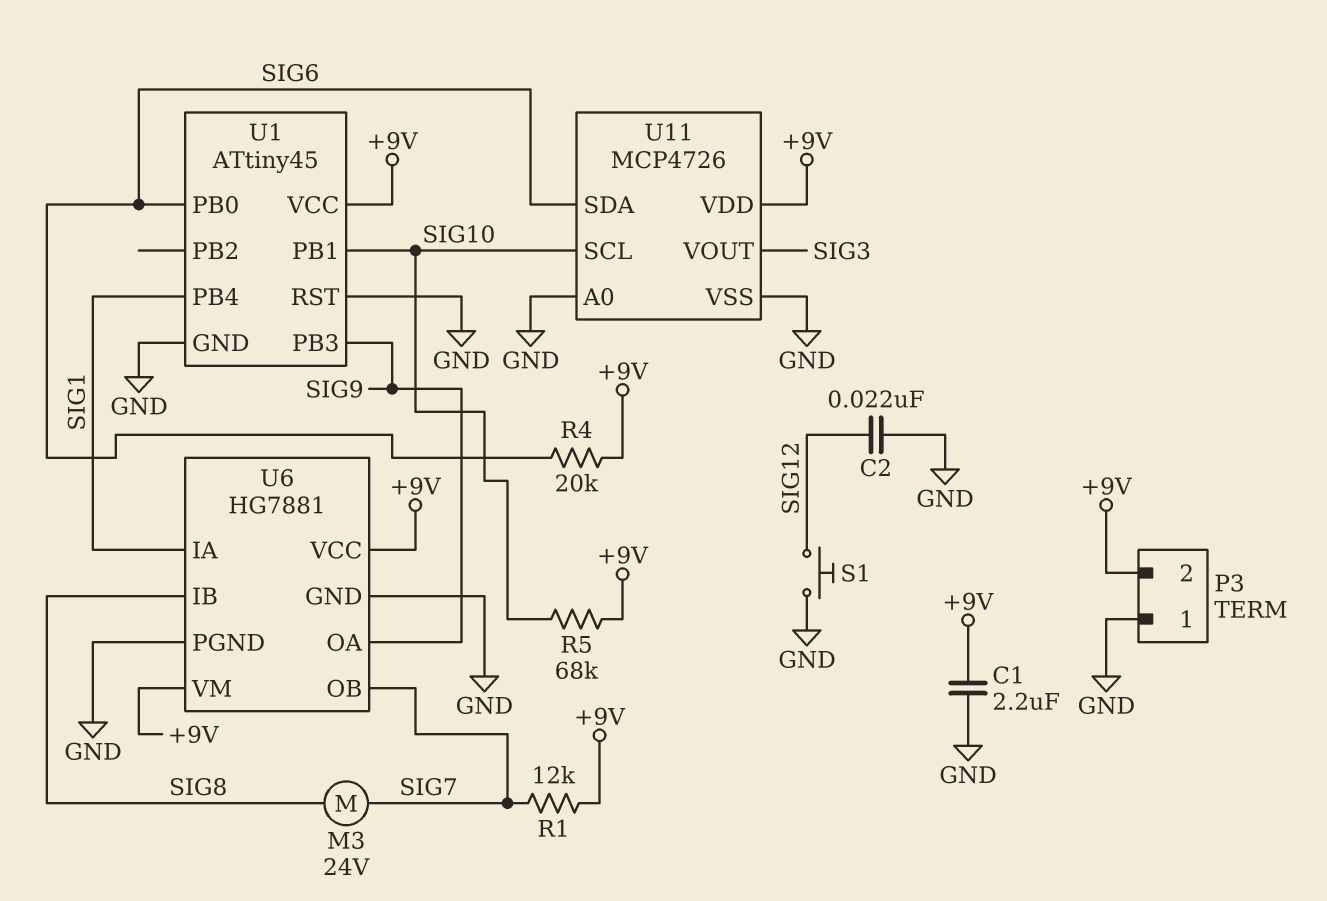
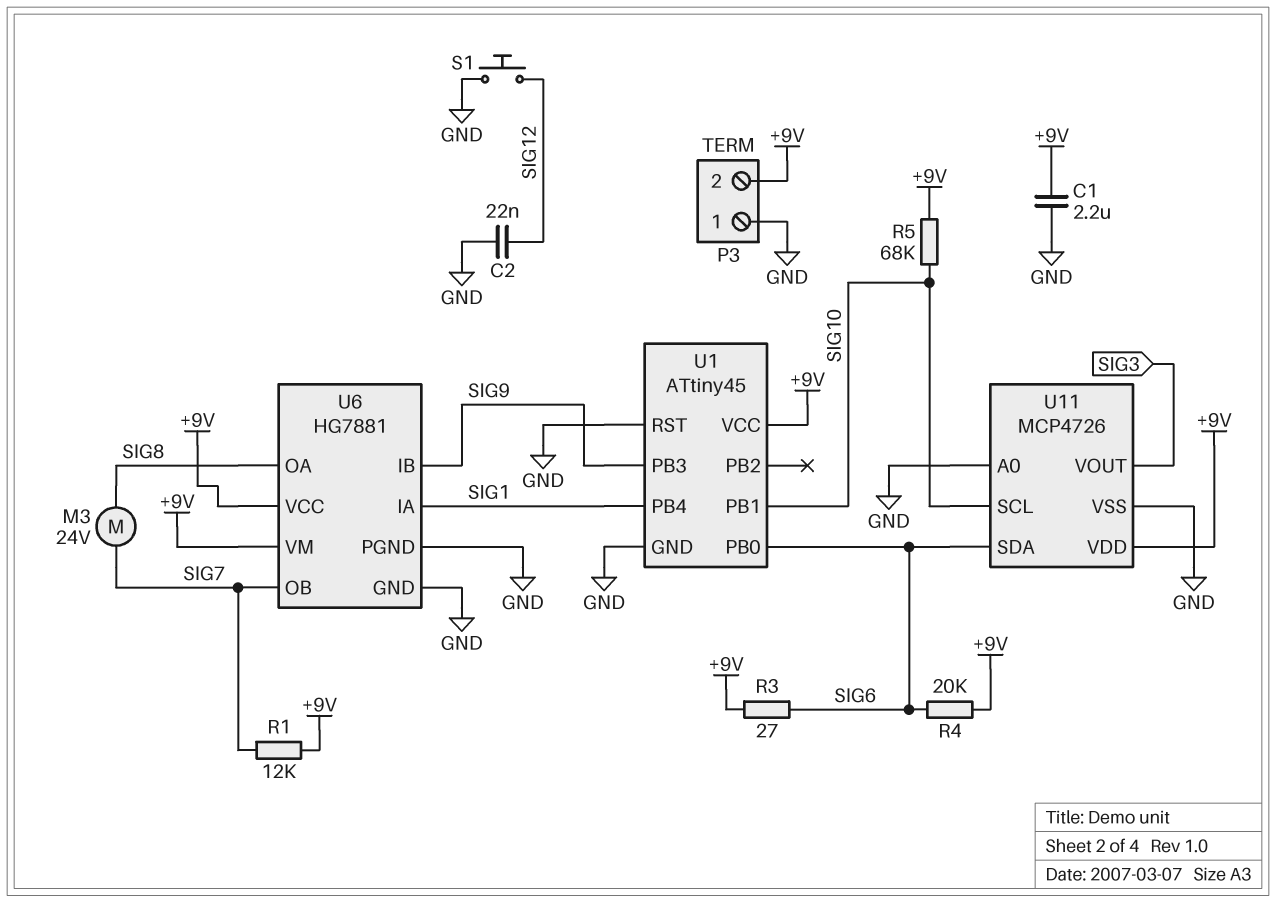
R3: none -> 27 (+9V, SIG6)
U6 pin IB: SIG8 -> SIG9
U6 pin OA: SIG9 -> SIG8

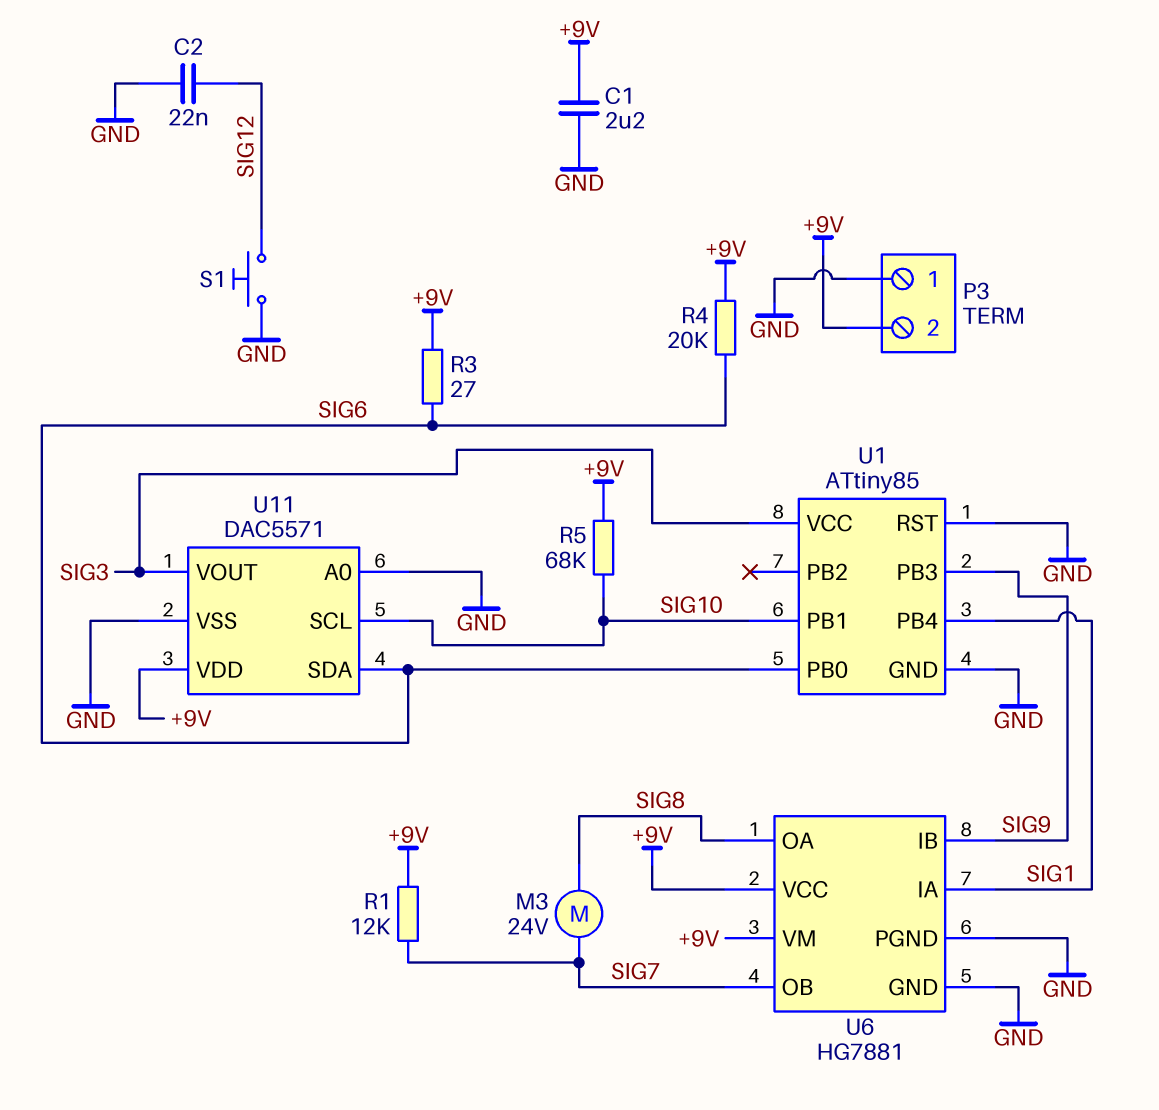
U1: ATtiny45 -> ATtiny85
U1 pin VCC: +9V -> SIG3
U11: MCP4726 -> DAC5571

